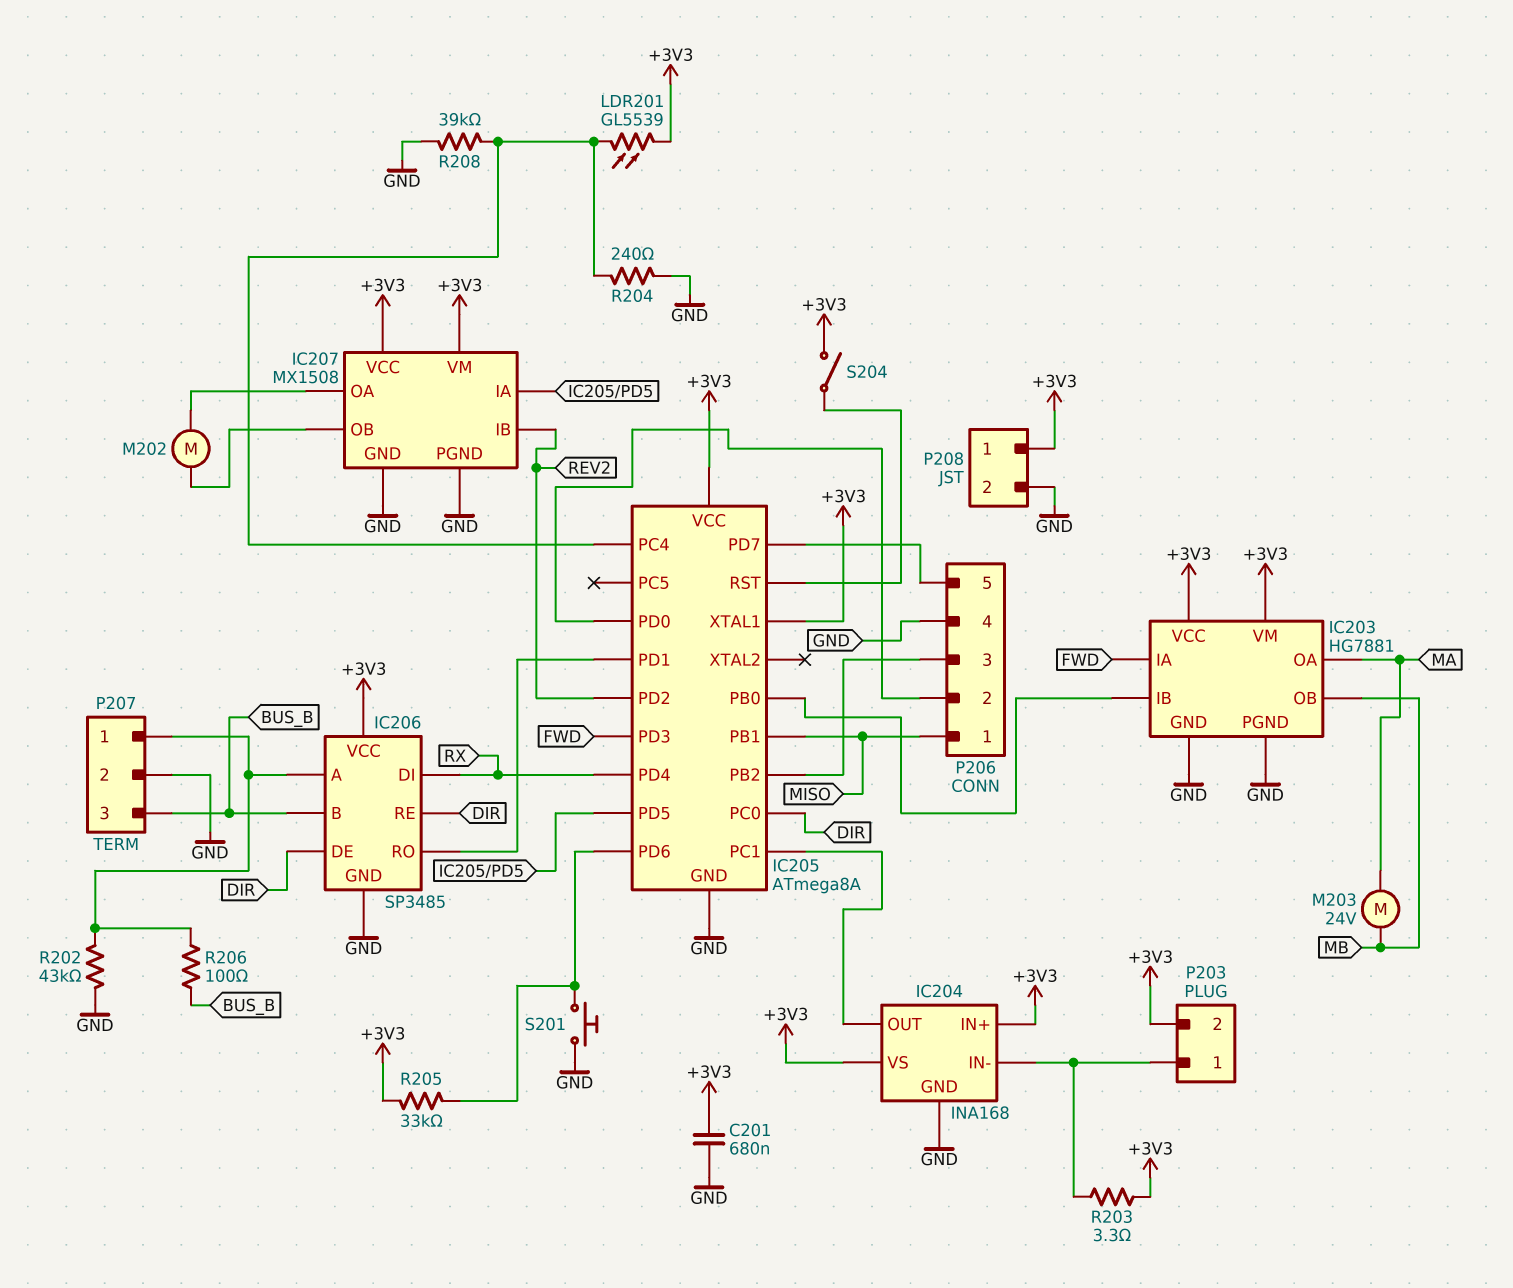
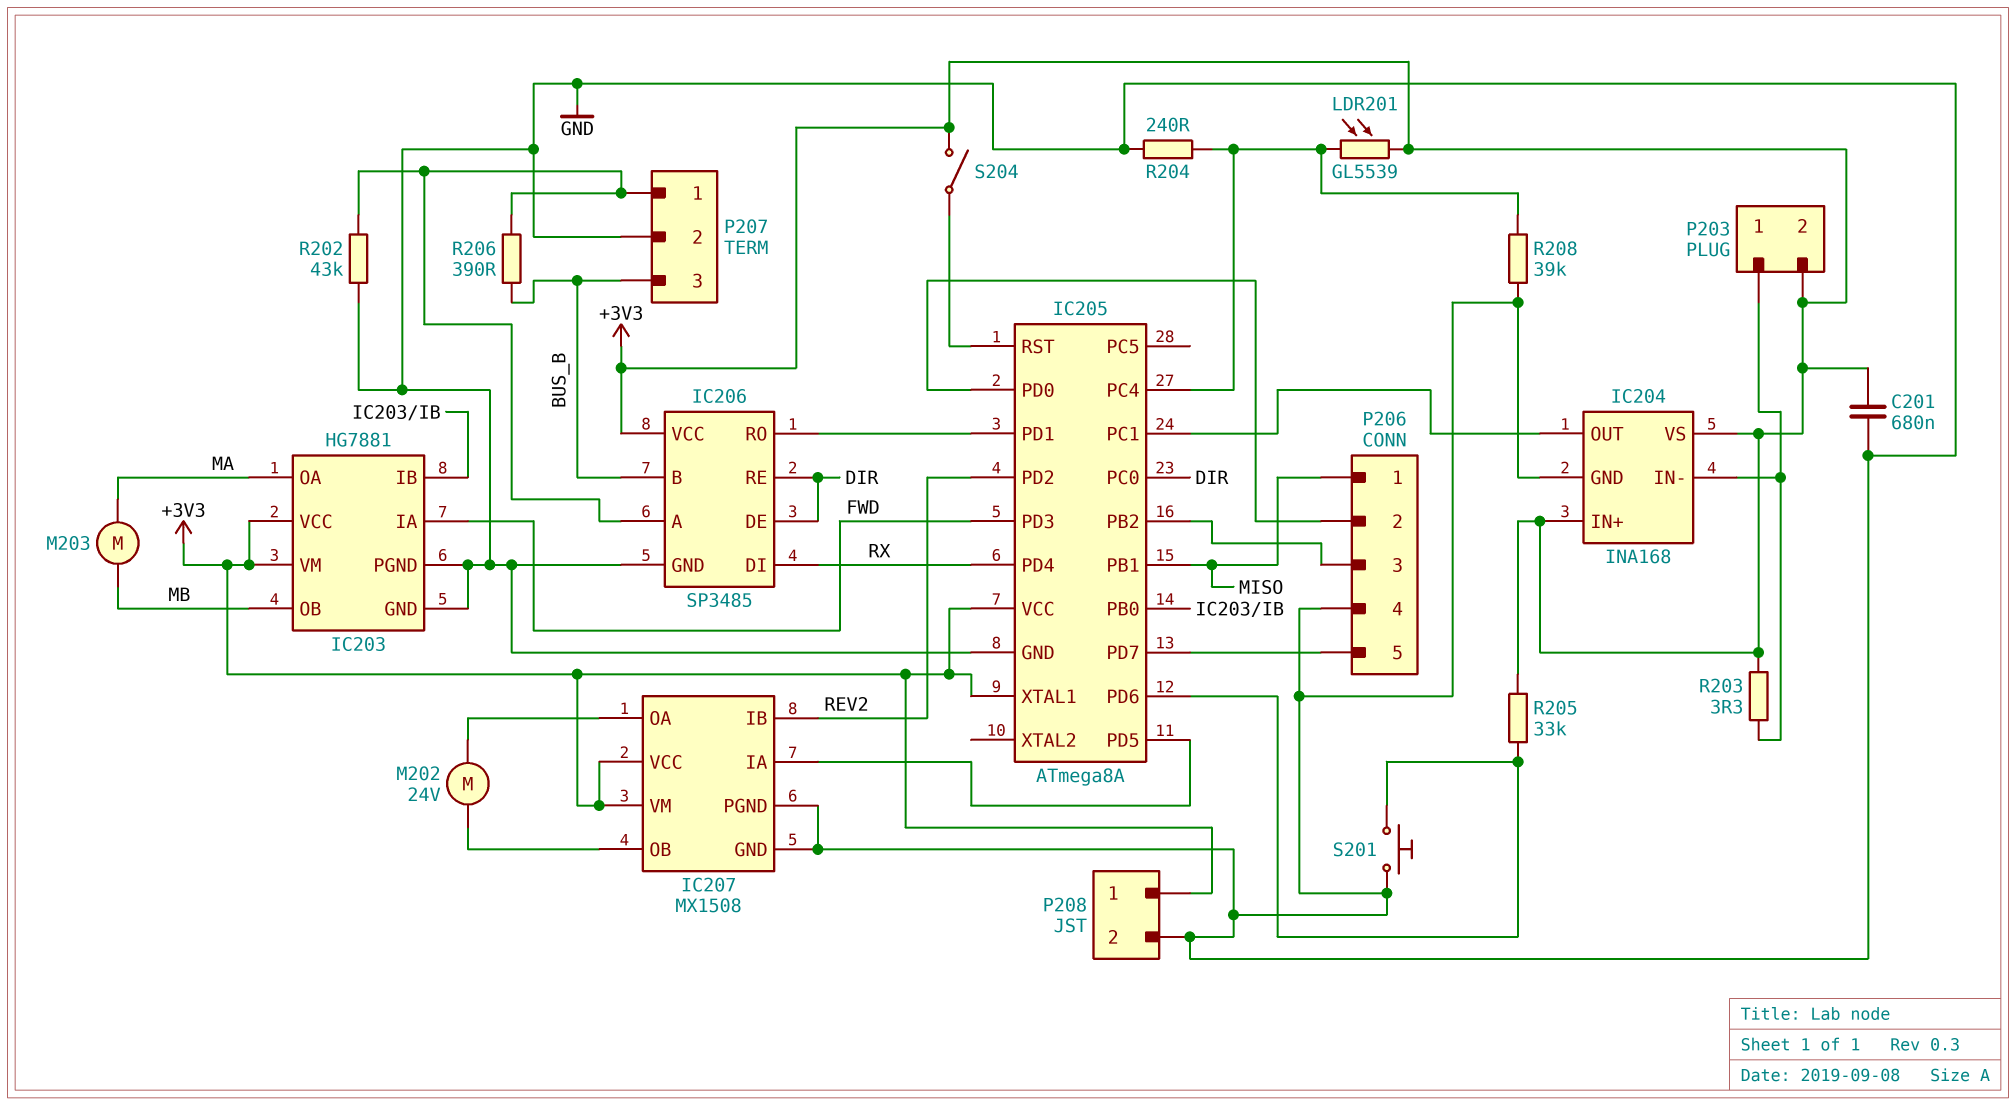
M202: motor (IC207/OA, IC207/OB) -> motor 24V (IC207/OA, IC207/OB)
M203: motor 24V (MA, MB) -> motor (MA, MB)
R206: 100 (BUS_B, IC206/A) -> 390 (BUS_B, IC206/A)

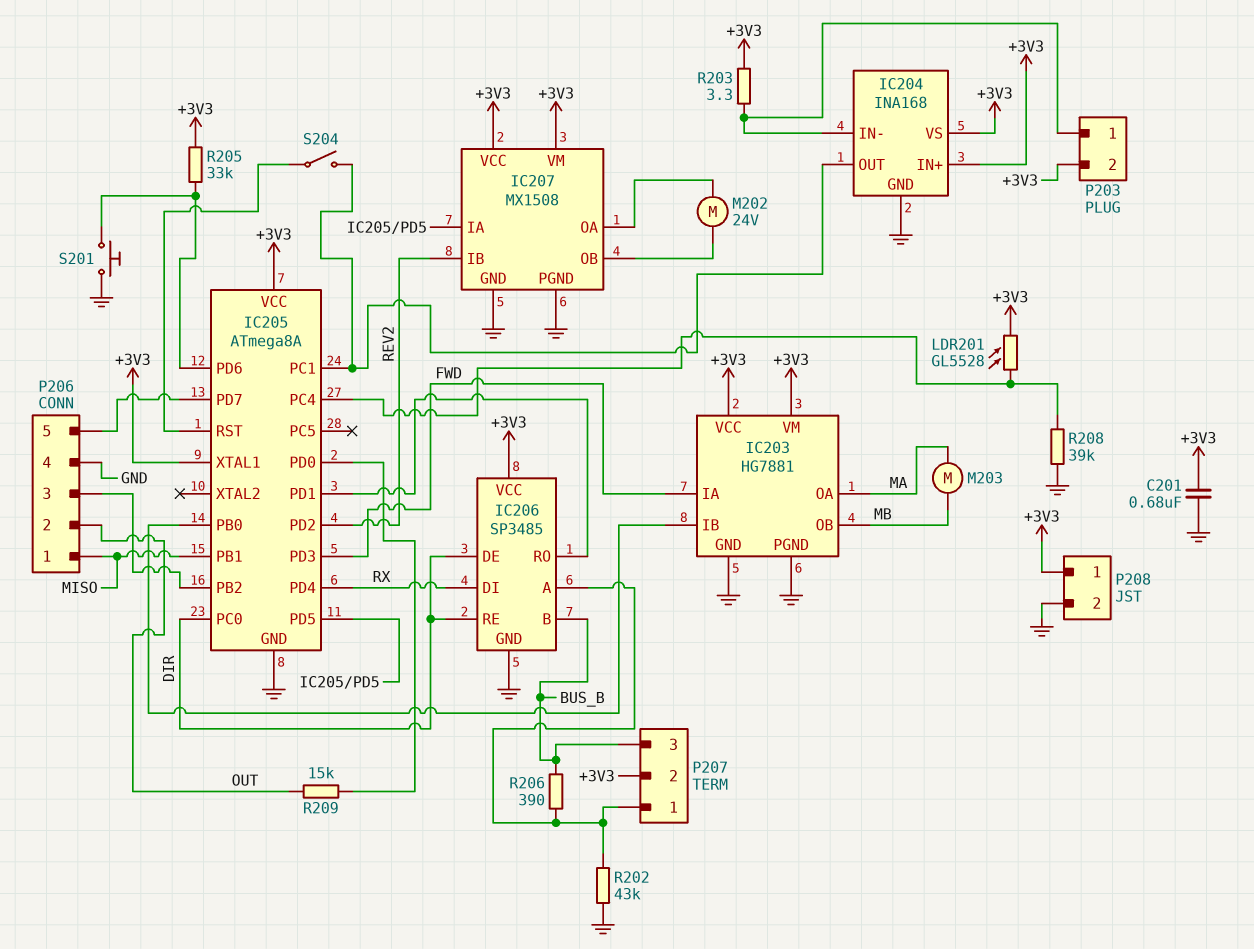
LDR201: GL5539 (+3V3, IC205/PC4) -> GL5528 (+3V3, IC205/PC4)
P206 pin 2: IC205/PD0 -> OUT
P207 pin 2: GND -> +3V3
R204: 240 (GND, IC205/PC4) -> none
R209: none -> 15k (IC205/PD0, OUT)
S204: switch (+3V3, IC205/RST) -> switch (IC204/OUT, IC205/RST)

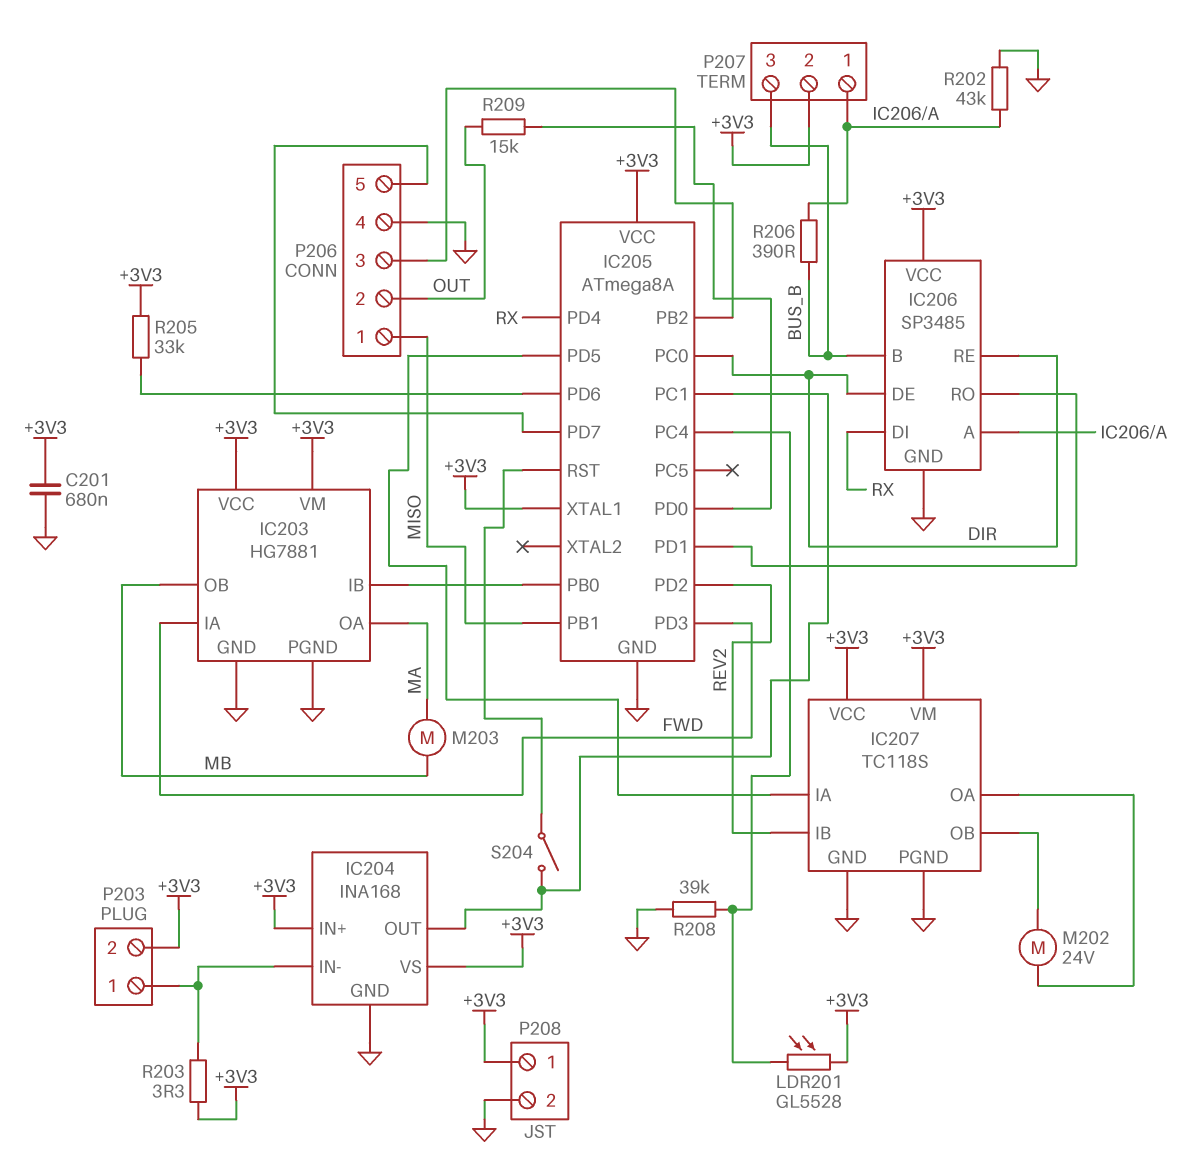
IC207: MX1508 -> TC118S
S201: button (GND, IC205/PD6) -> none

